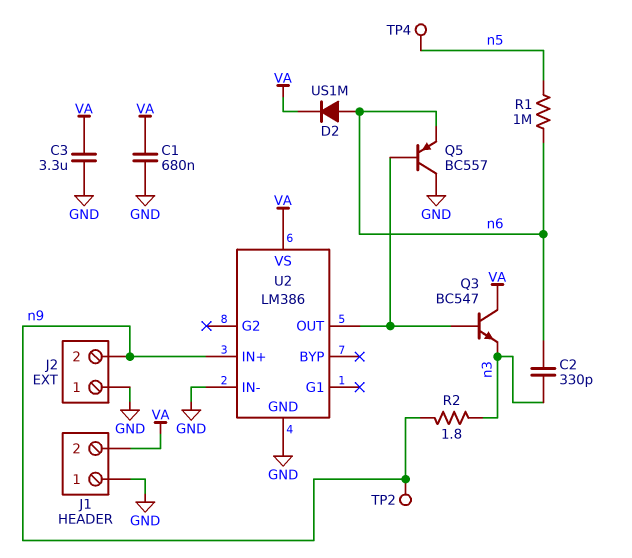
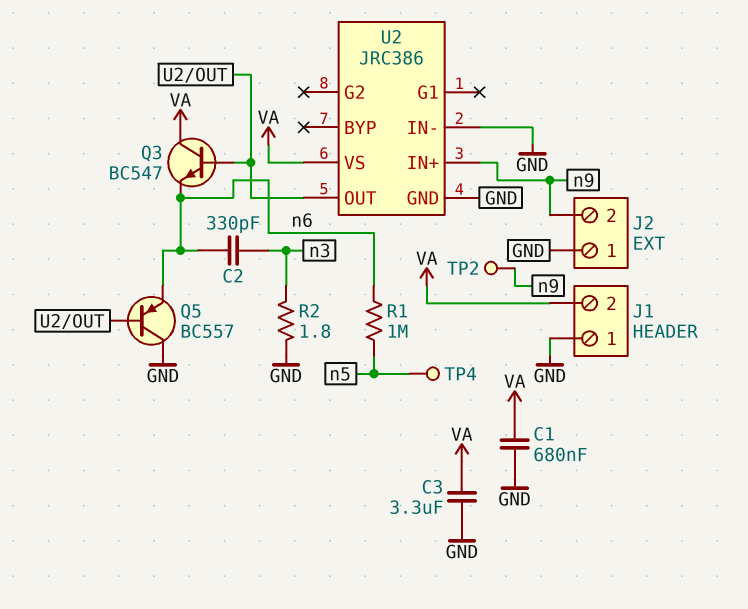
D2: diode US1M (A n6, K VA) -> none
Q3: NPN BC547 (B U2/OUT, C VA, E n3) -> NPN BC547 (B U2/OUT, C VA, E n6)
R2: 1.8 (n3, n9) -> 1.8 (GND, n3)
U2: LM386 -> JRC386

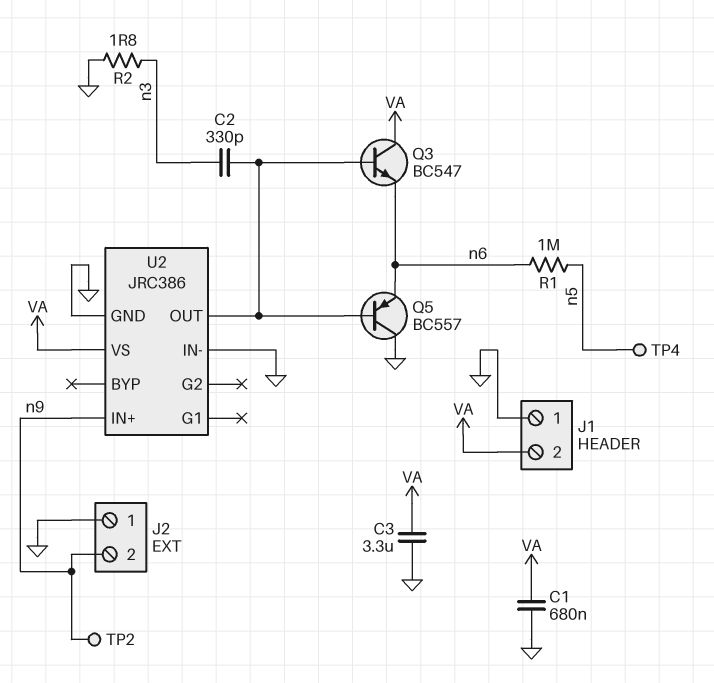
C2: 330pF (n3, n6) -> 330pF (U2/OUT, n3)

